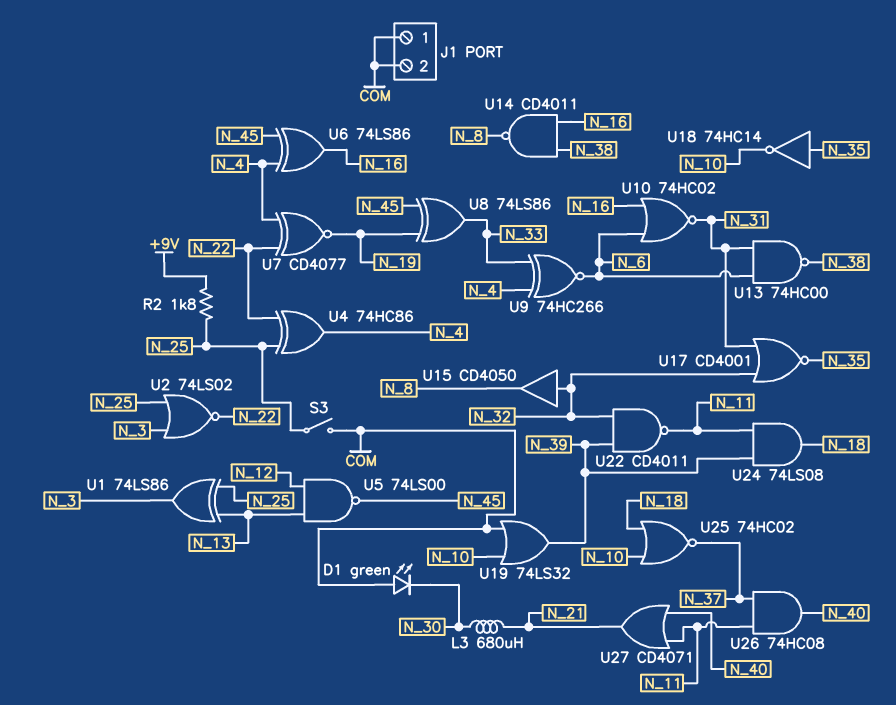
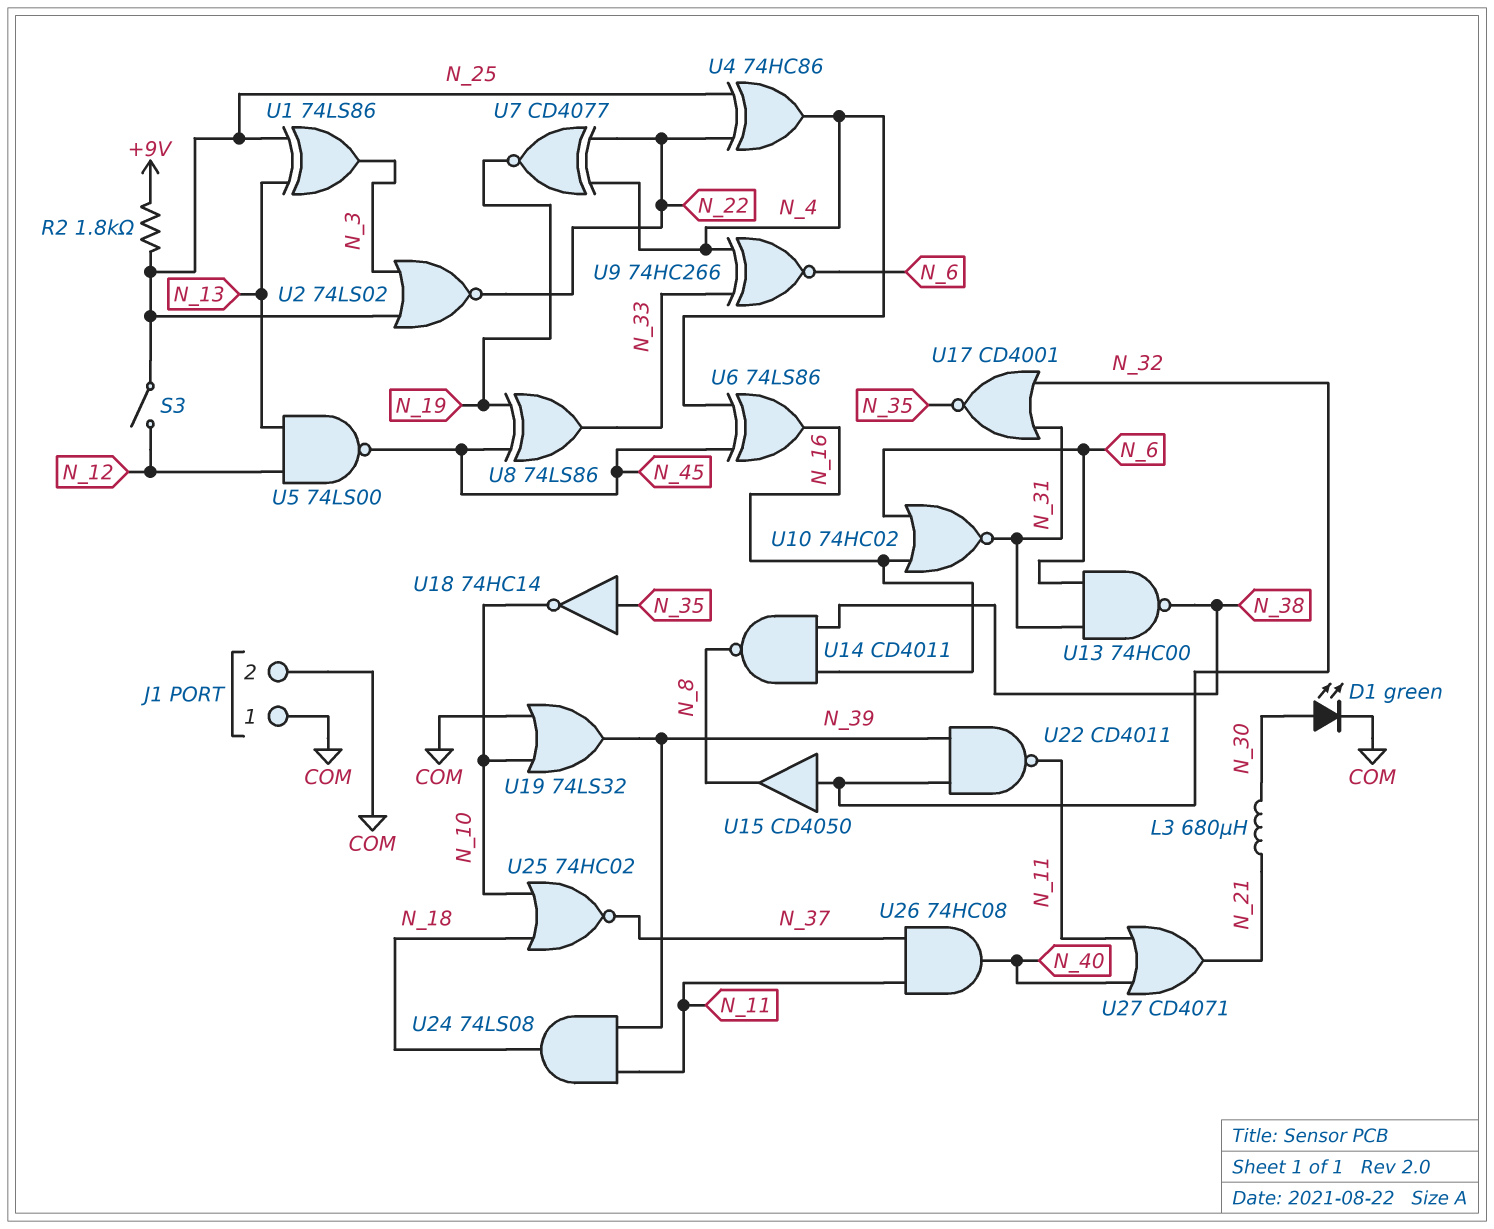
D1: LED green (A COM, K N_30) -> LED green (A N_30, K COM)
S3: switch (COM, N_25) -> switch (N_12, N_25)

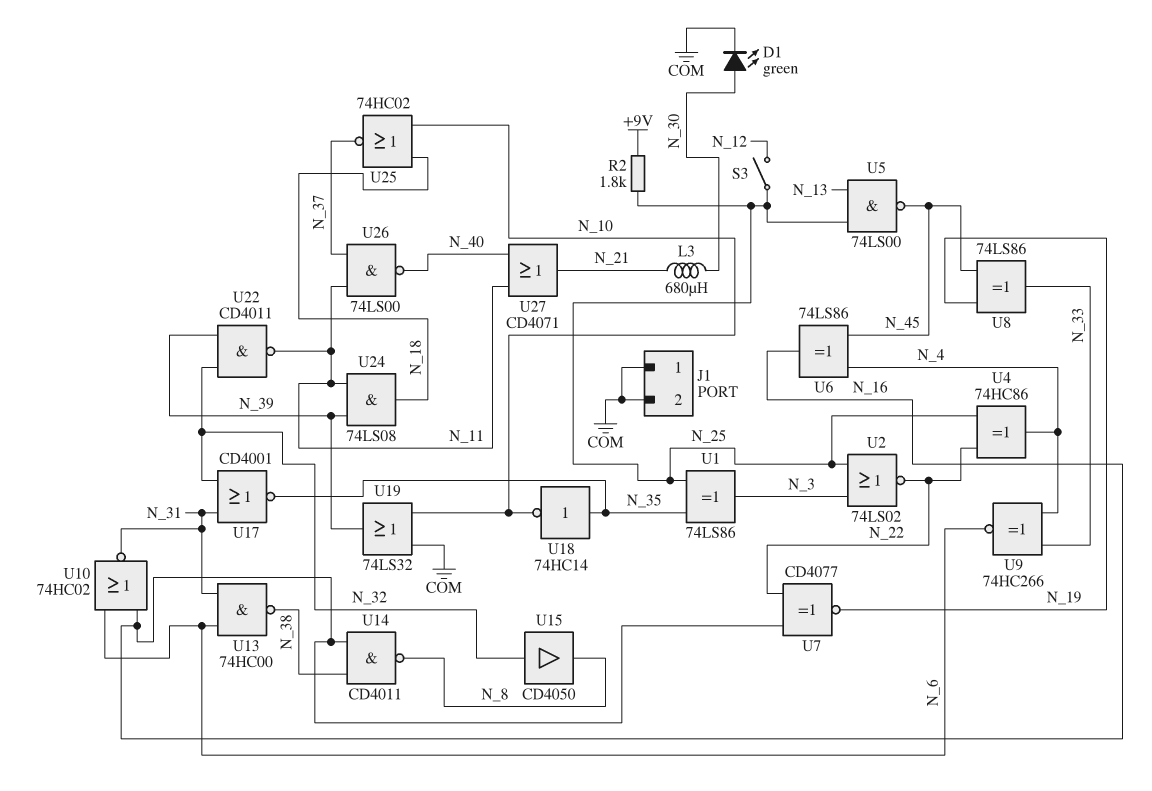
U1: XOR 74LS86 (in N_13, in N_25, out N_3) -> XOR 74LS86 (in N_25, in N_35, out N_3)
U5: NAND 74LS00 (in N_12, in N_13, out N_45) -> NAND 74LS00 (in N_13, in N_25, out N_45)
U7: XNOR CD4077 (in N_4, in N_22, out N_19) -> XNOR CD4077 (in N_16, in N_22, out N_19)
U26: AND 74HC08 (in N_11, in N_37, out N_40) -> NAND 74LS00 (in N_11, in N_37, out N_40)

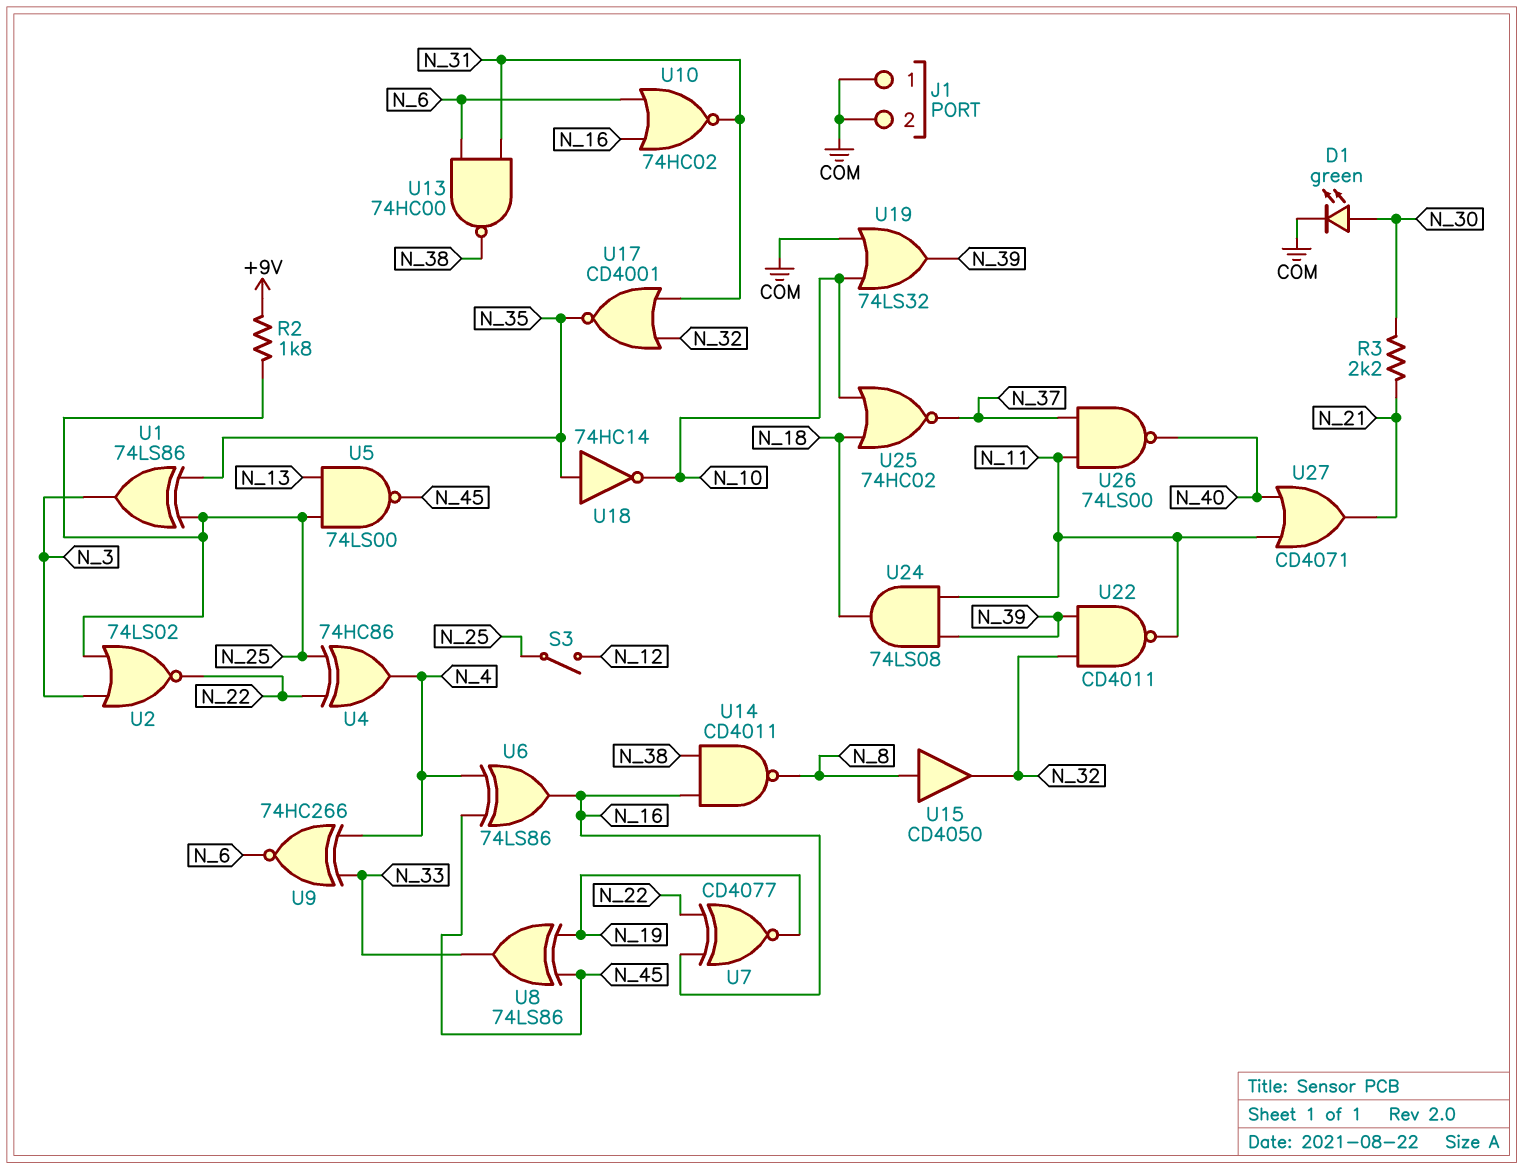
L3: 680uH (N_21, N_30) -> none
R3: none -> 2.2k (N_21, N_30)
U15: buffer CD4050 (in N_32, out N_8) -> buffer CD4050 (in N_8, out N_32)

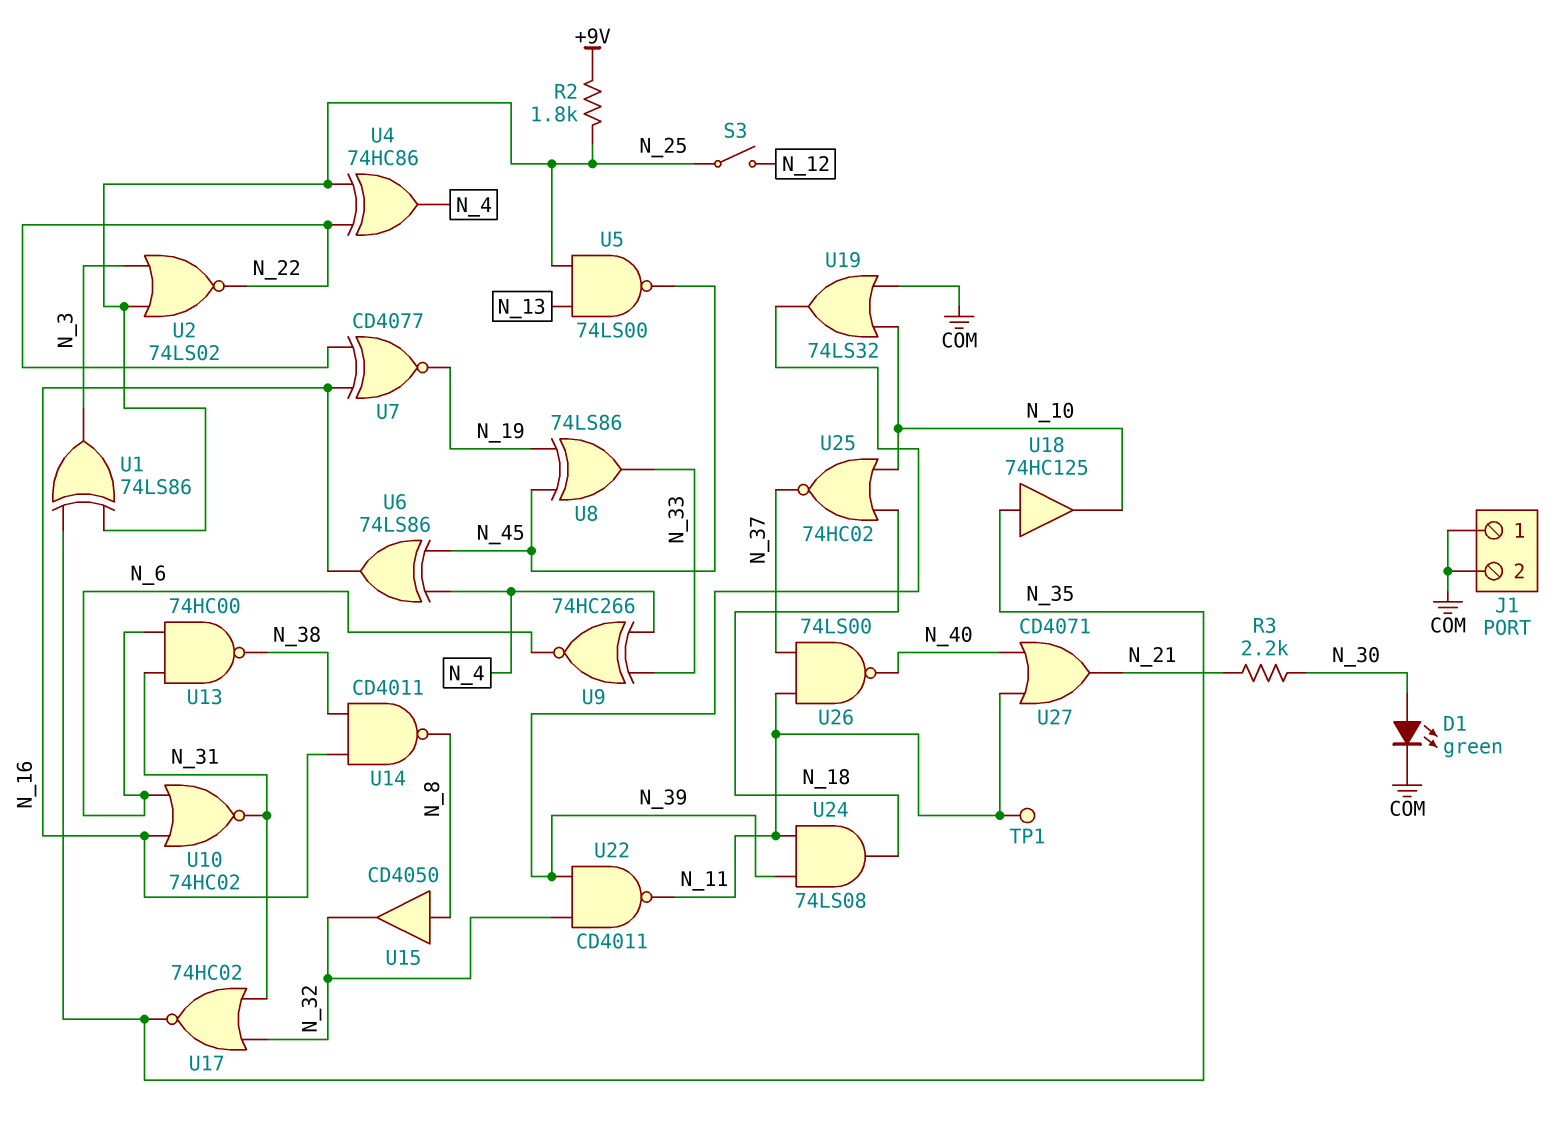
TP1: none -> test point (N_11)
U17: NOR CD4001 (in N_31, in N_32, out N_35) -> NOR 74HC02 (in N_31, in N_32, out N_35)
U18: NOT 74HC14 (in N_35, out N_10) -> buffer 74HC125 (in N_35, out N_10)

